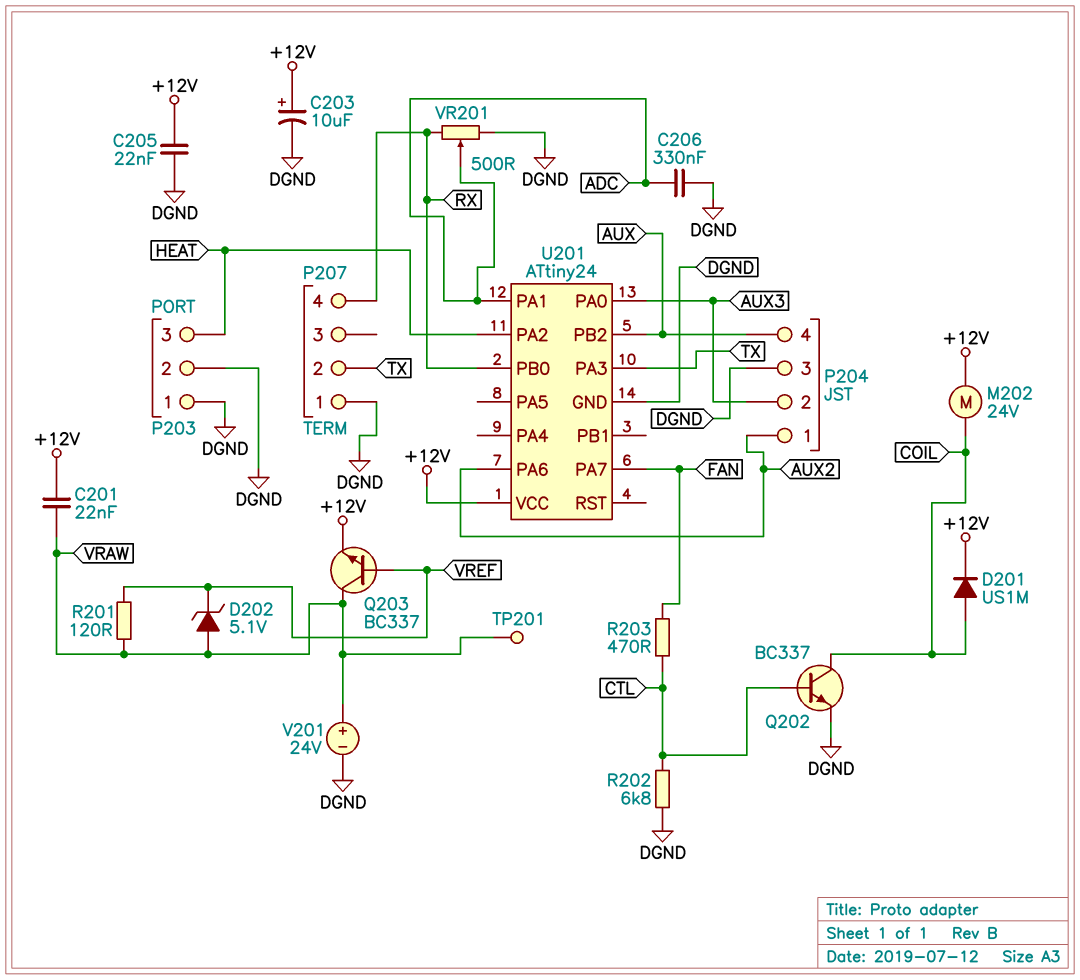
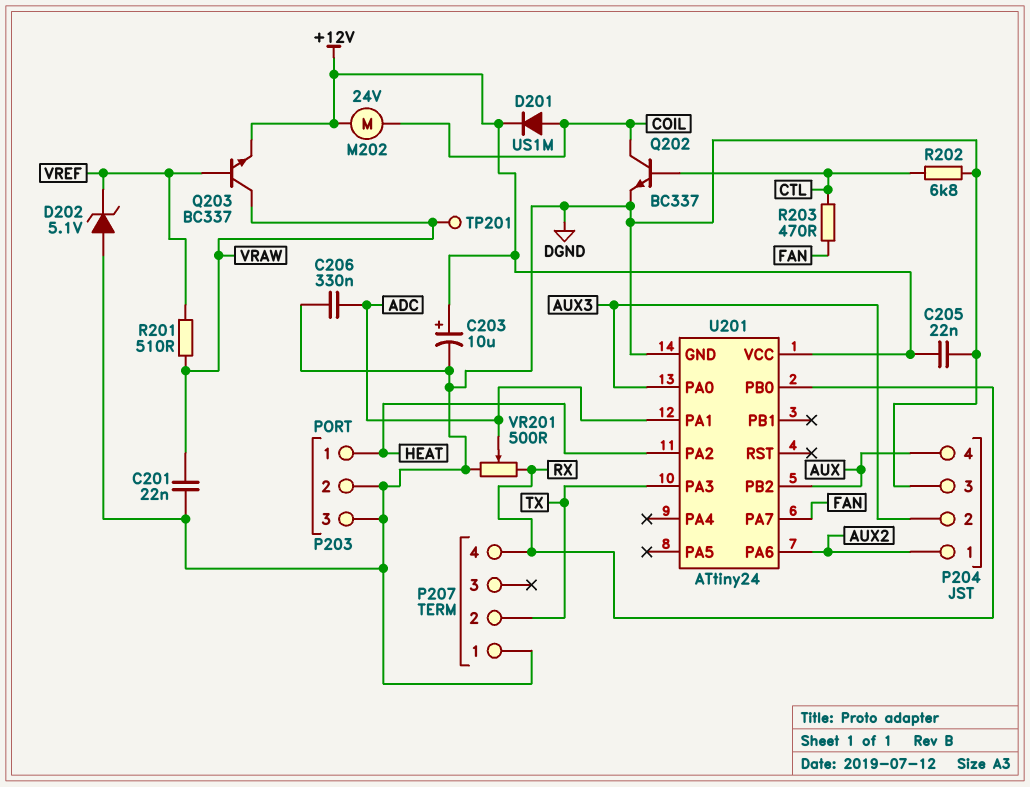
C201: 22nF (+12V, VRAW) -> 22nF (DGND, VRAW)
D202: zener 5.1V (A VRAW, K VREF) -> zener 5.1V (A DGND, K VREF)
P203 pin 1: DGND -> HEAT
P203 pin 3: HEAT -> DGND
R201: 120 (VRAW, VREF) -> 510 (VRAW, VREF)
V201: 24V (plus VRAW, minus DGND) -> none

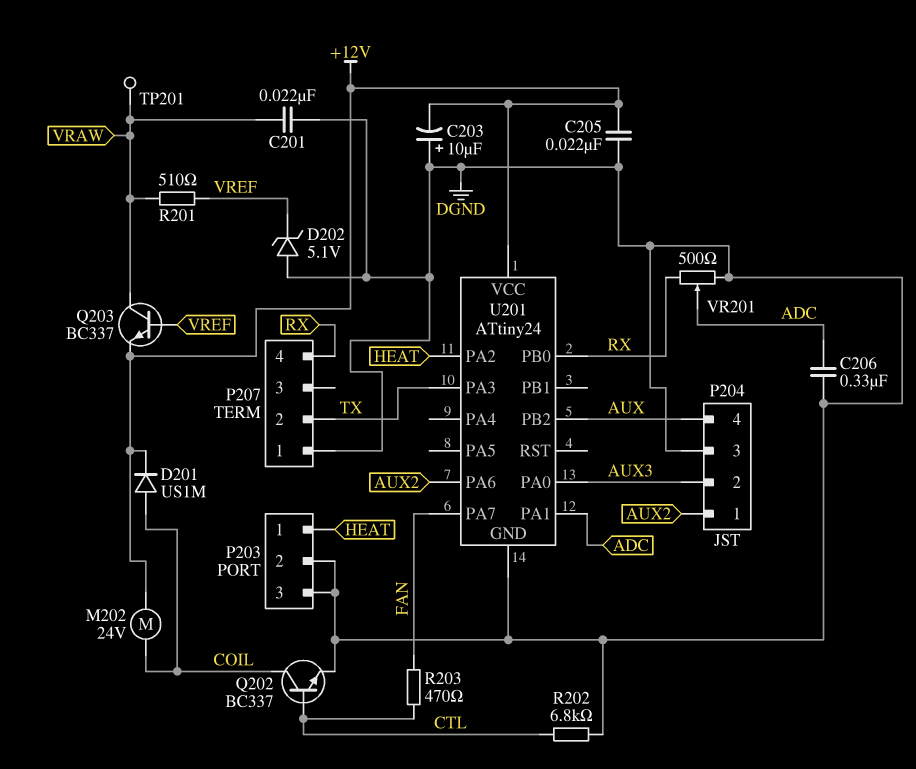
C203: 10uF (plus +12V, minus DGND) -> 10uF (plus DGND, minus +12V)

